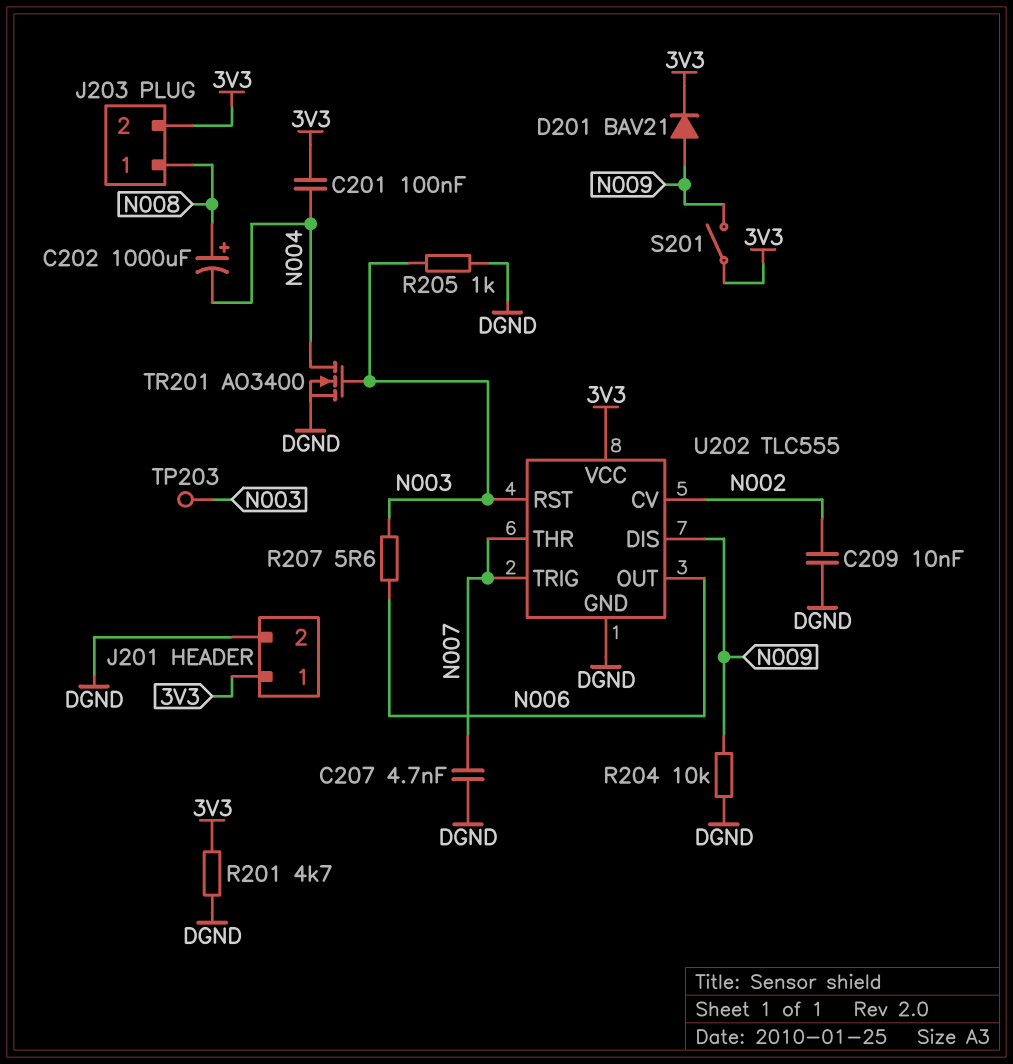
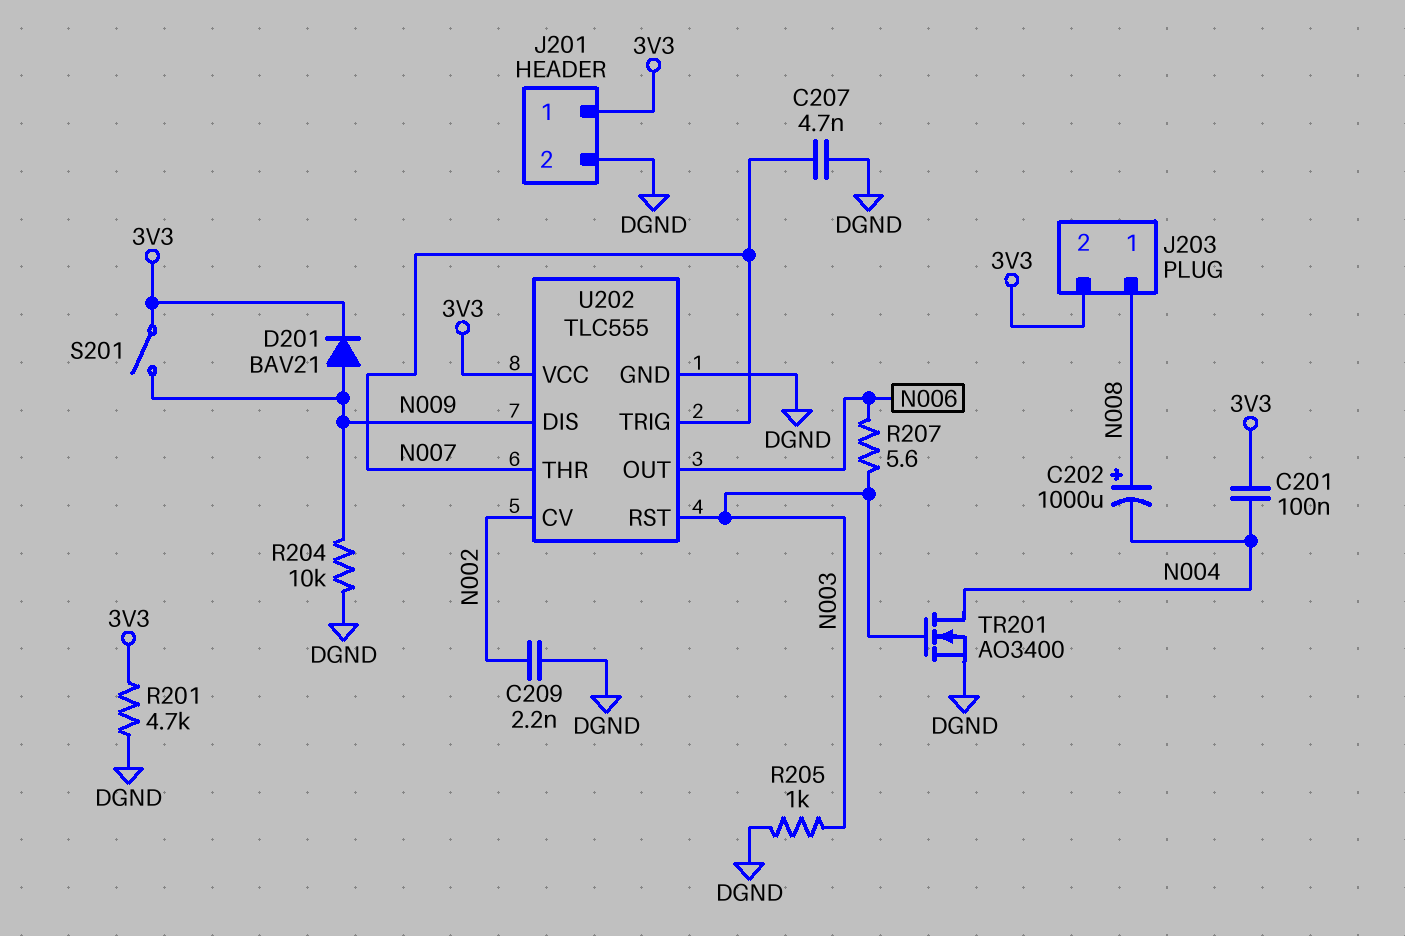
C209: 10nF (DGND, N002) -> 2.2nF (DGND, N002)
TP203: test point (N003) -> none

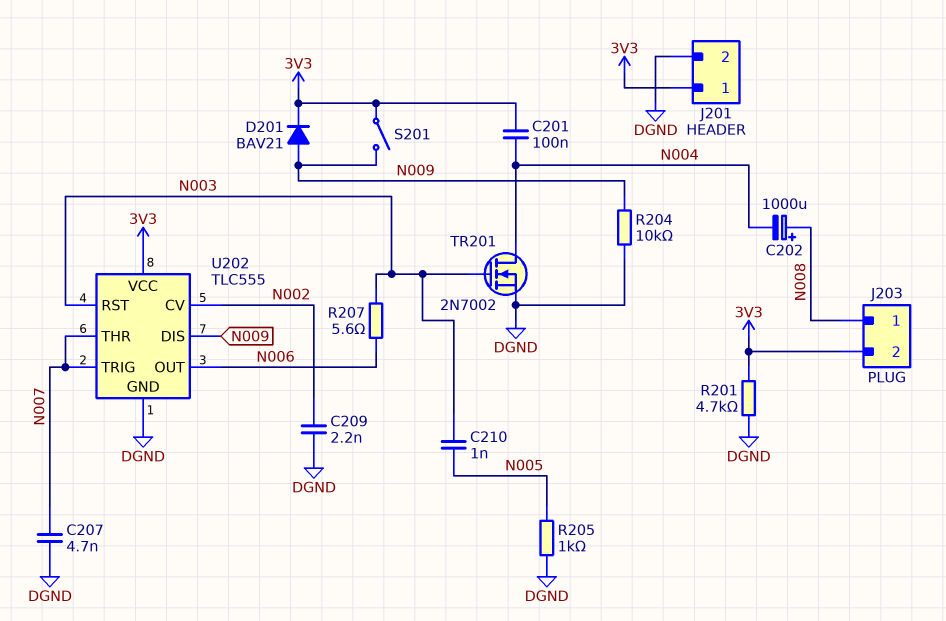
C210: none -> 1nF (N003, N005)
R205: 1k (DGND, N003) -> 1k (DGND, N005)
TR201: NMOS AO3400 (G N003, D N004, S DGND) -> NMOS 2N7002 (G N003, D N004, S DGND)

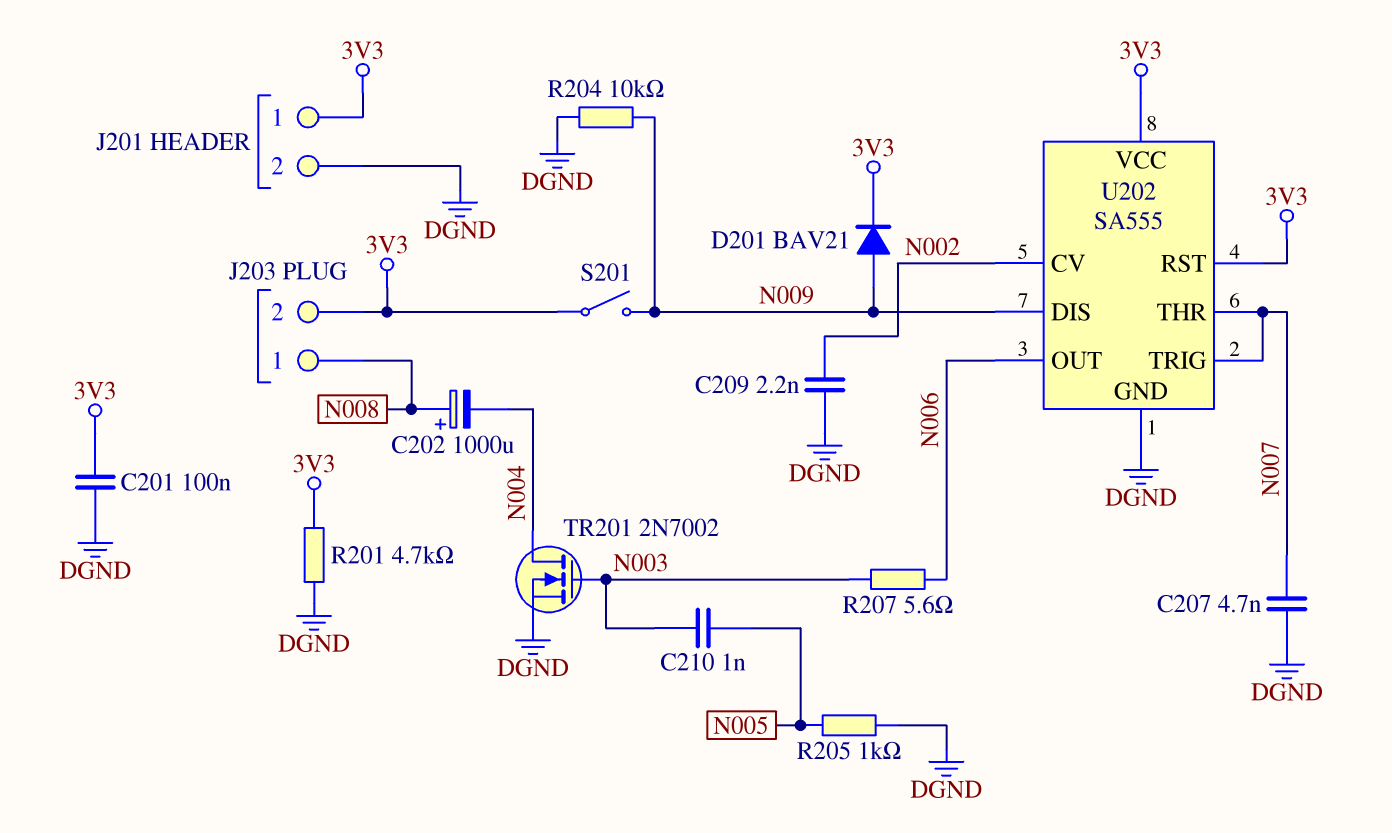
C201: 100nF (3V3, N004) -> 100nF (3V3, DGND)
U202: TLC555 -> SA555
U202 pin RST: N003 -> 3V3

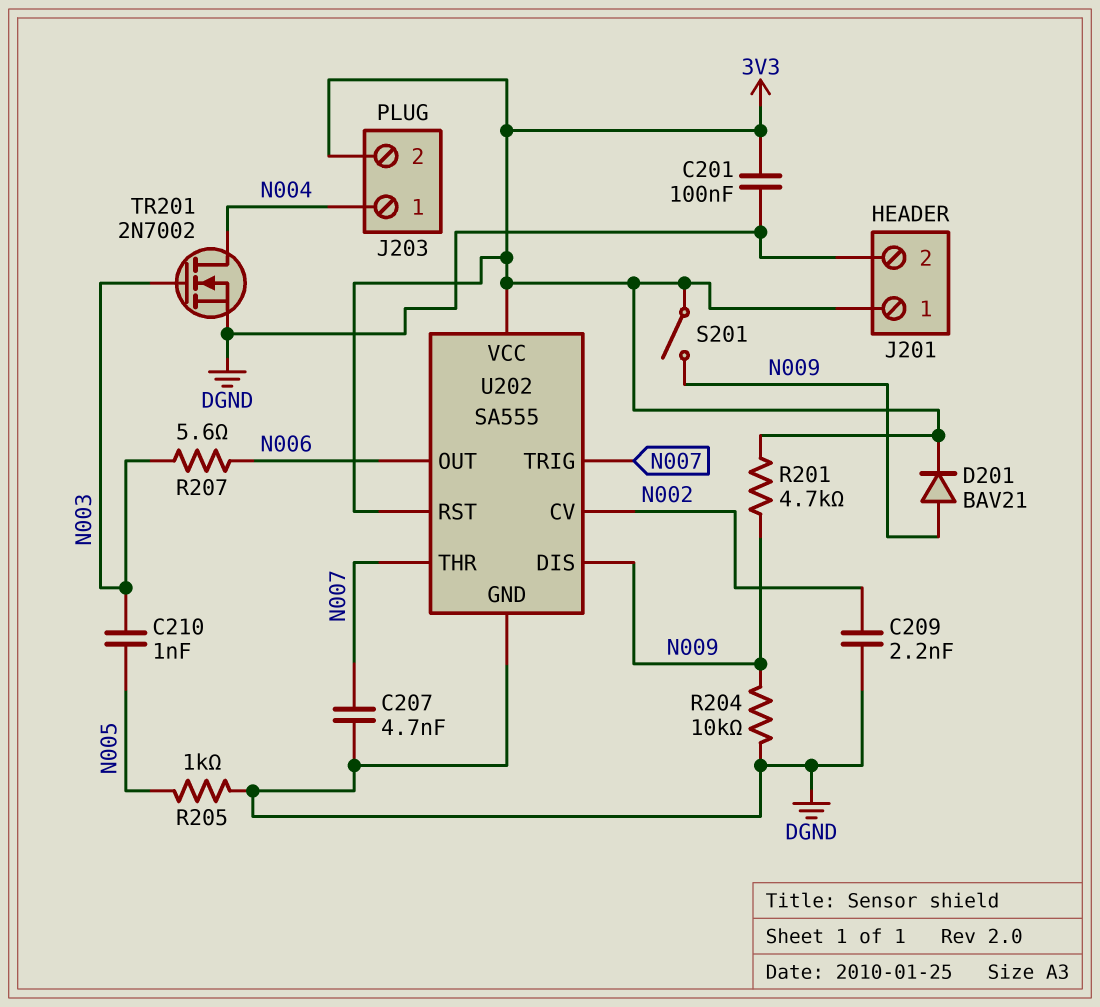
C202: 1000uF (plus N008, minus N004) -> none
J203 pin 1: N008 -> N004
R201: 4.7k (3V3, DGND) -> 4.7k (3V3, N009)

